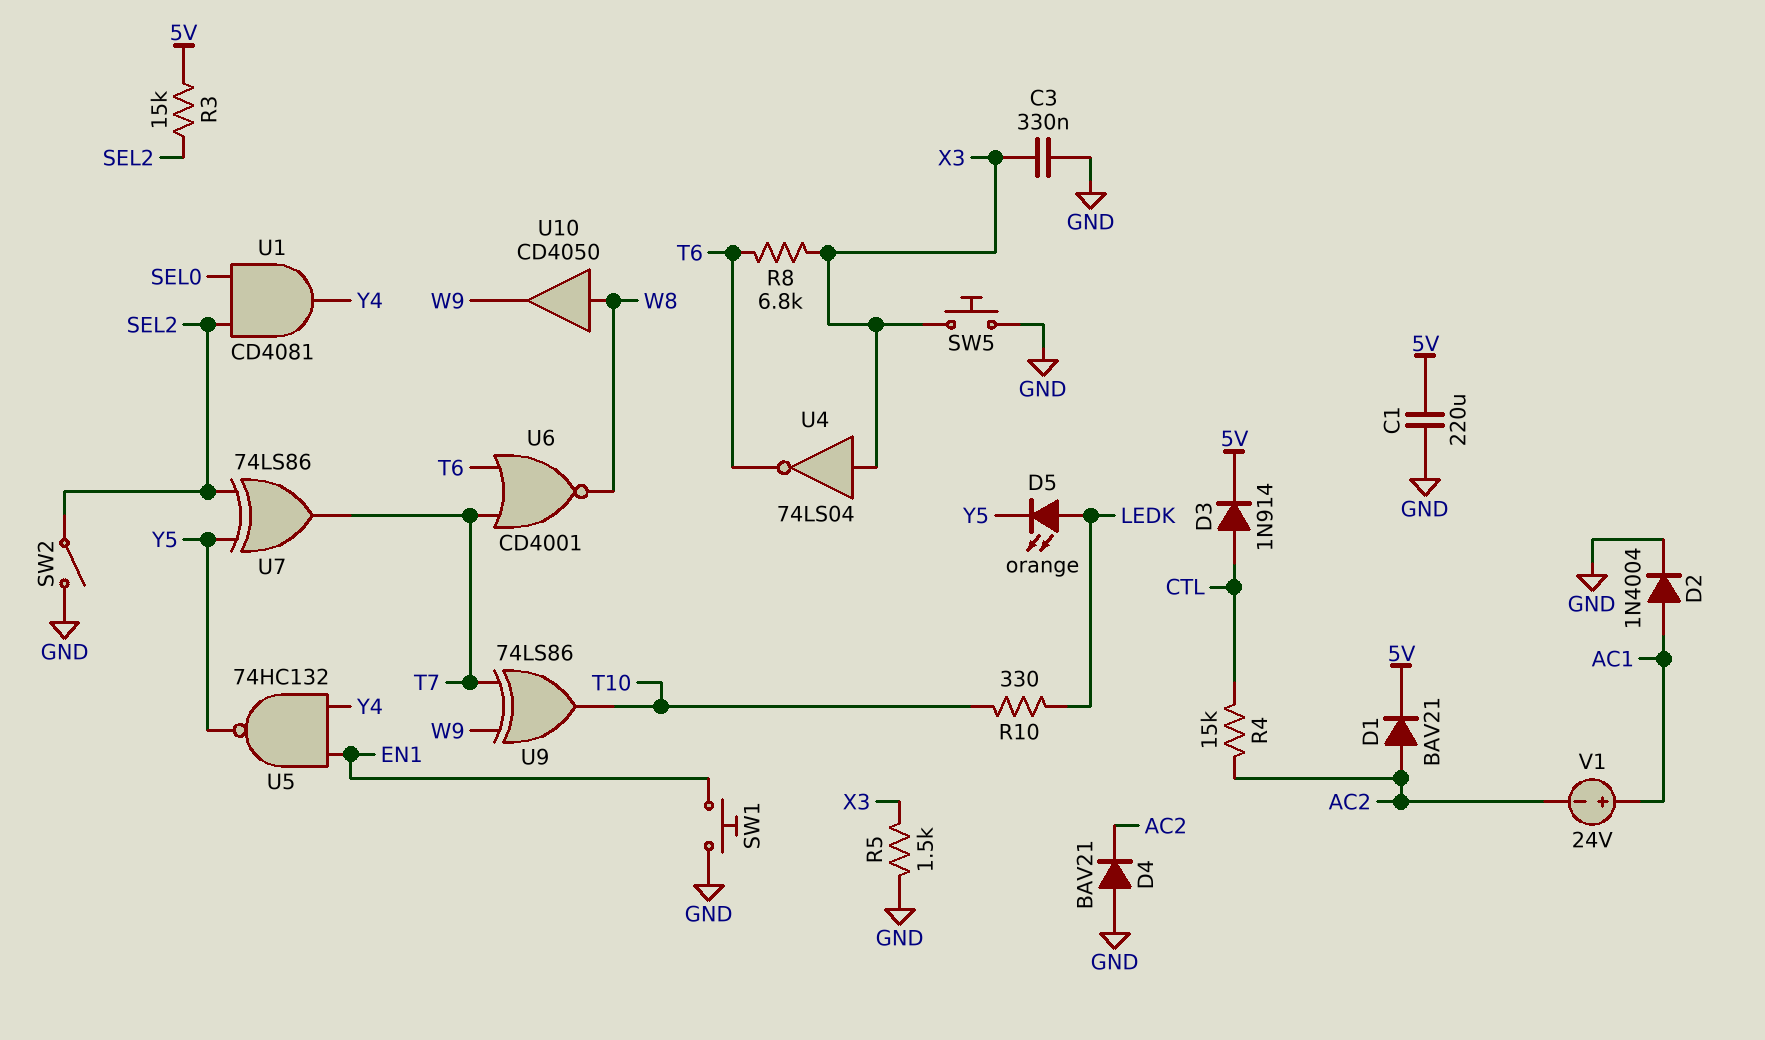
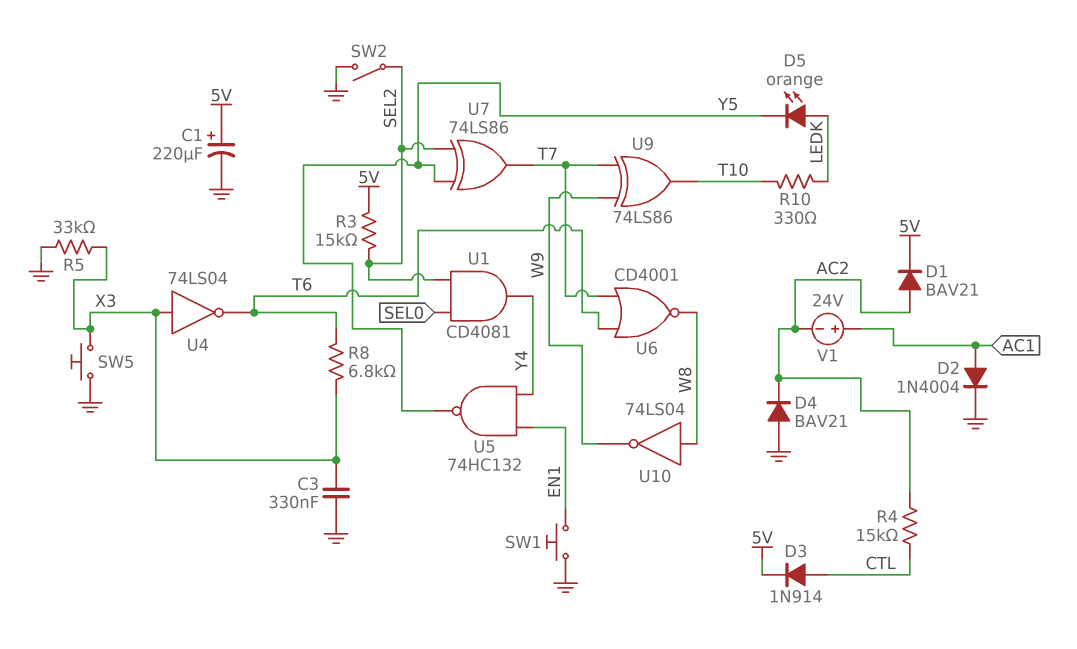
C1: 220uF (5V, GND) -> 220uF (plus 5V, minus GND)
R5: 1.5k (GND, X3) -> 33k (GND, X3)
U10: buffer CD4050 (in W8, out W9) -> NOT 74LS04 (in W8, out W9)

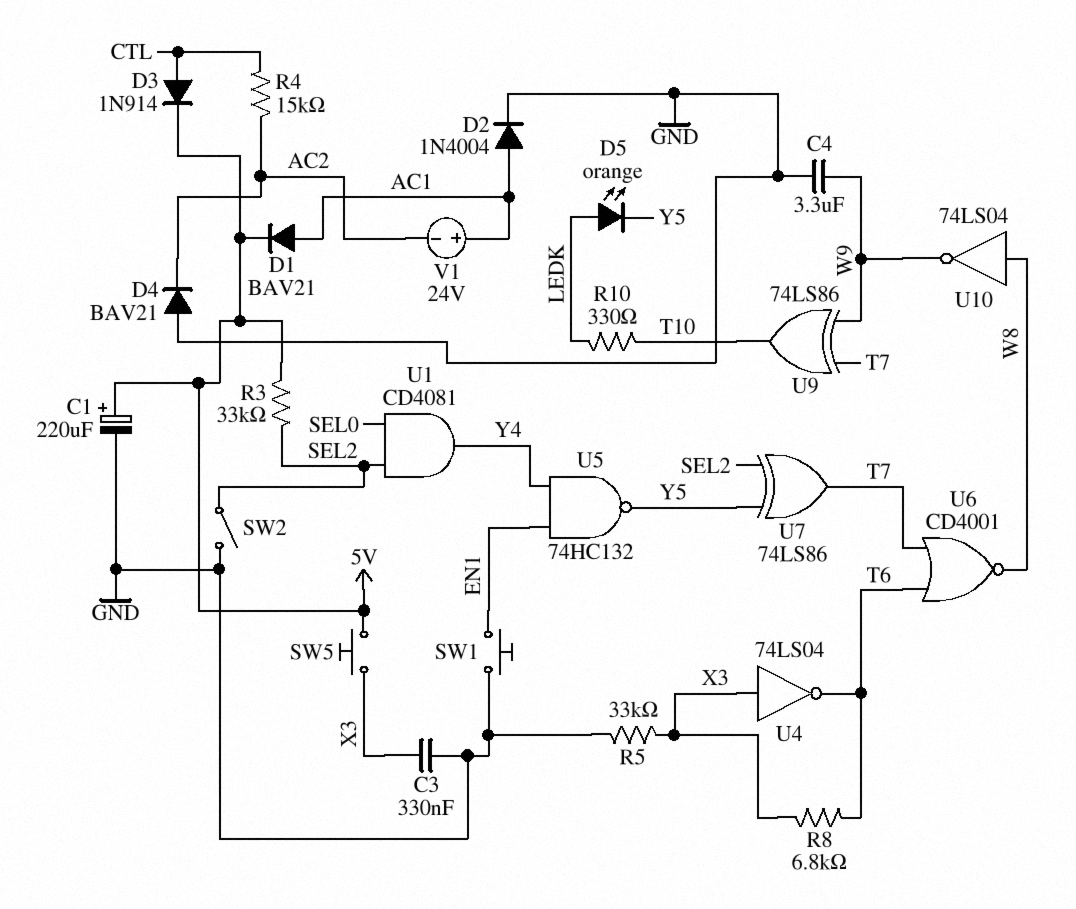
C4: none -> 3.3uF (GND, W9)
D1: diode BAV21 (A AC2, K 5V) -> diode BAV21 (A AC1, K 5V)
R3: 15k (5V, SEL2) -> 33k (5V, SEL2)
SW5: button (GND, X3) -> button (5V, X3)

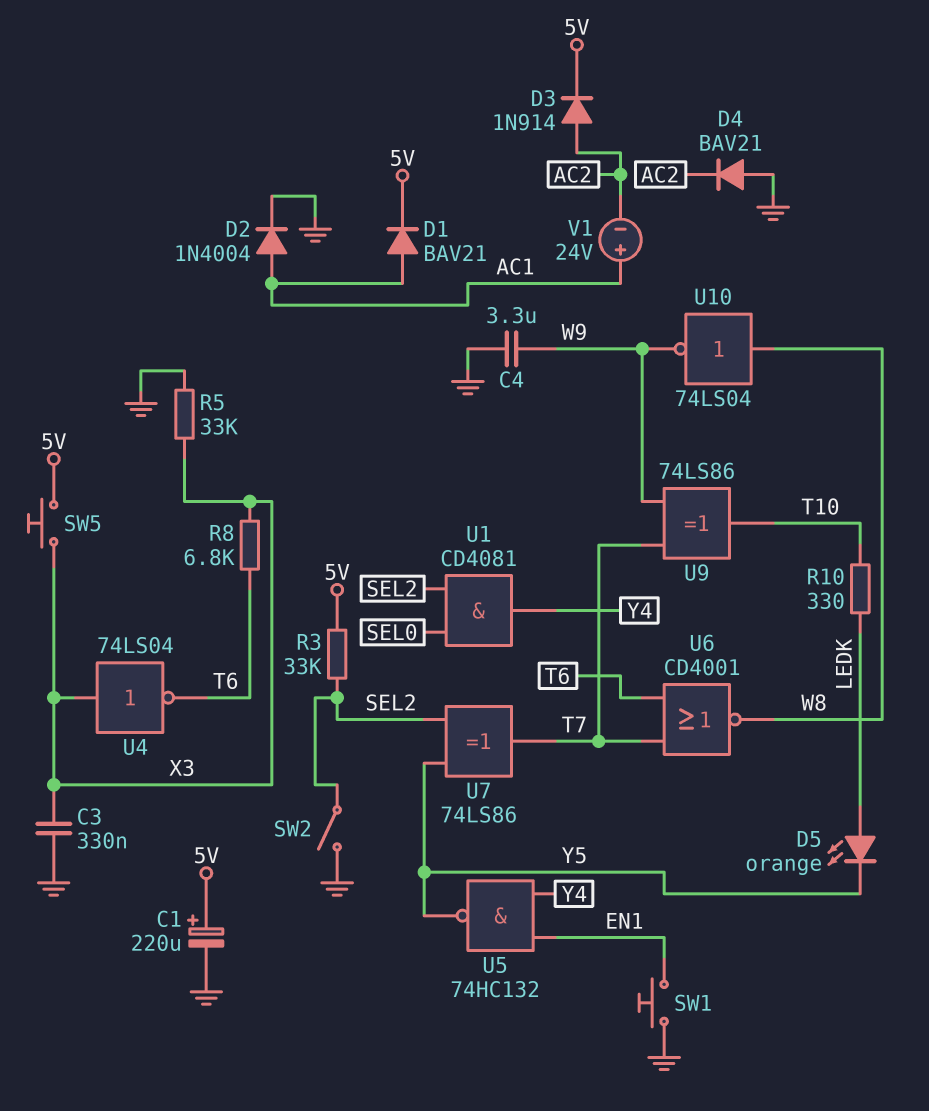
D3: diode 1N914 (A CTL, K 5V) -> diode 1N914 (A AC2, K 5V)
R4: 15k (AC2, CTL) -> none

